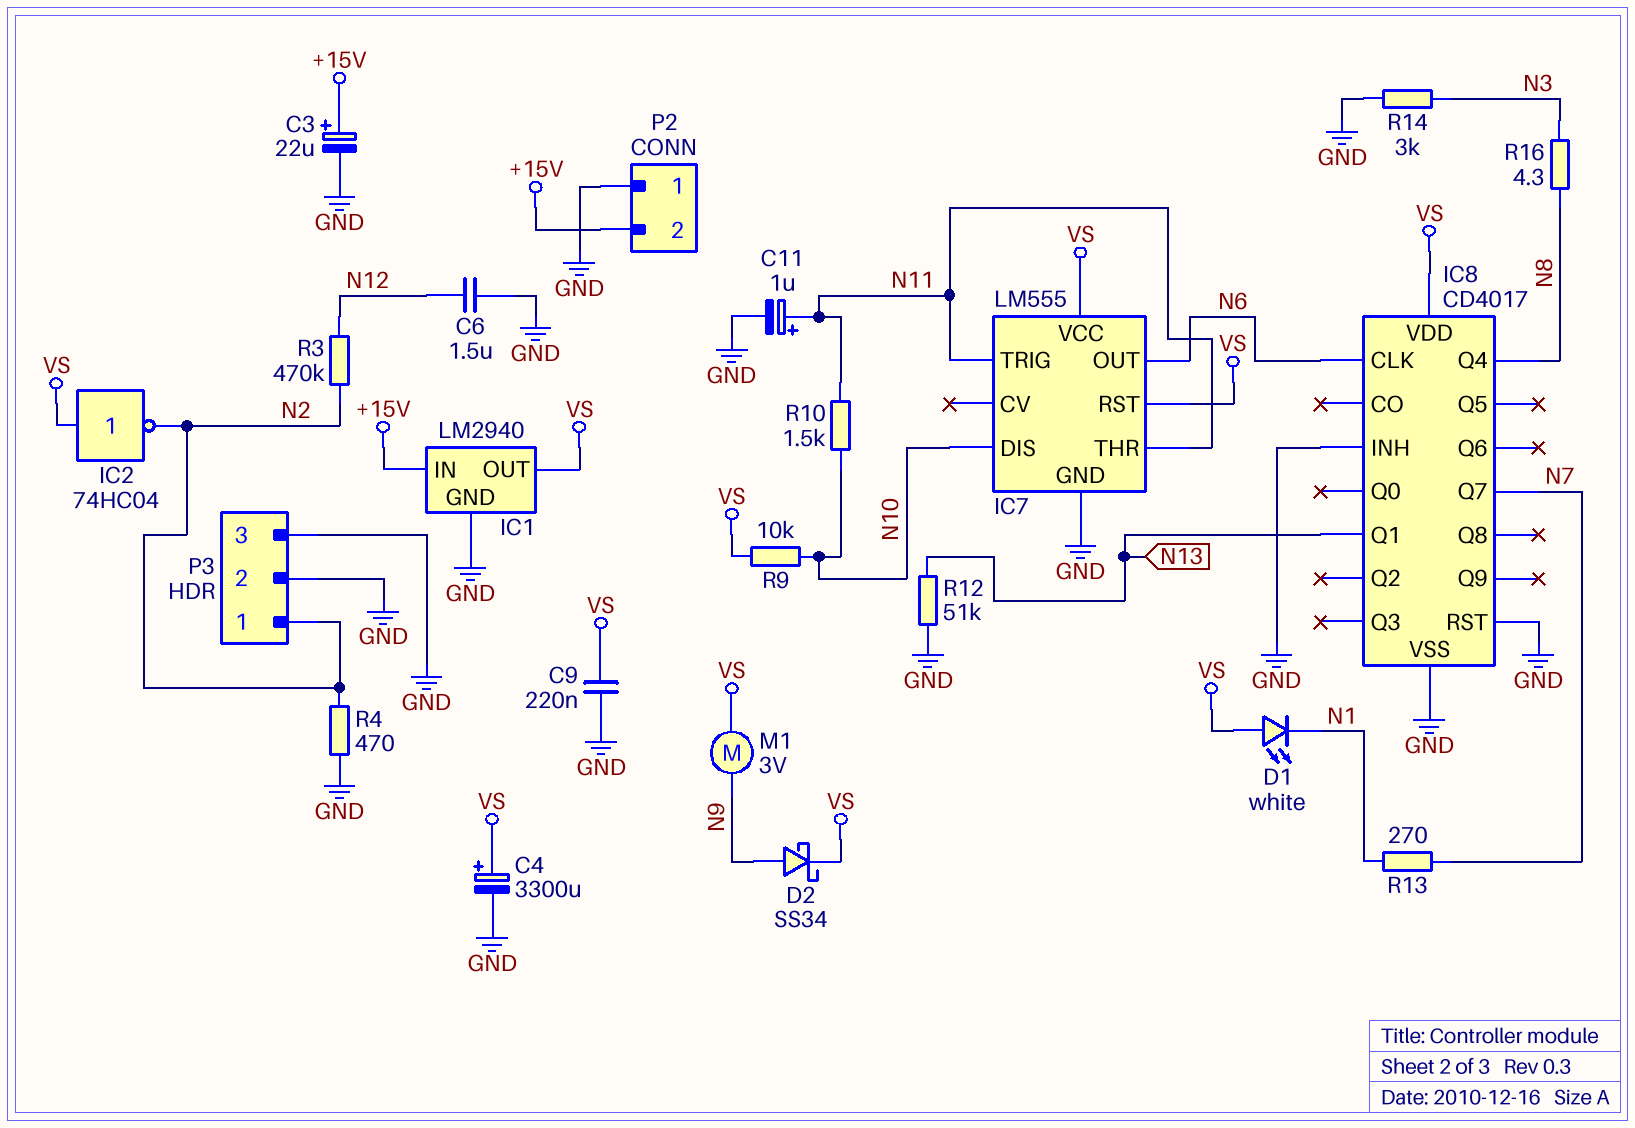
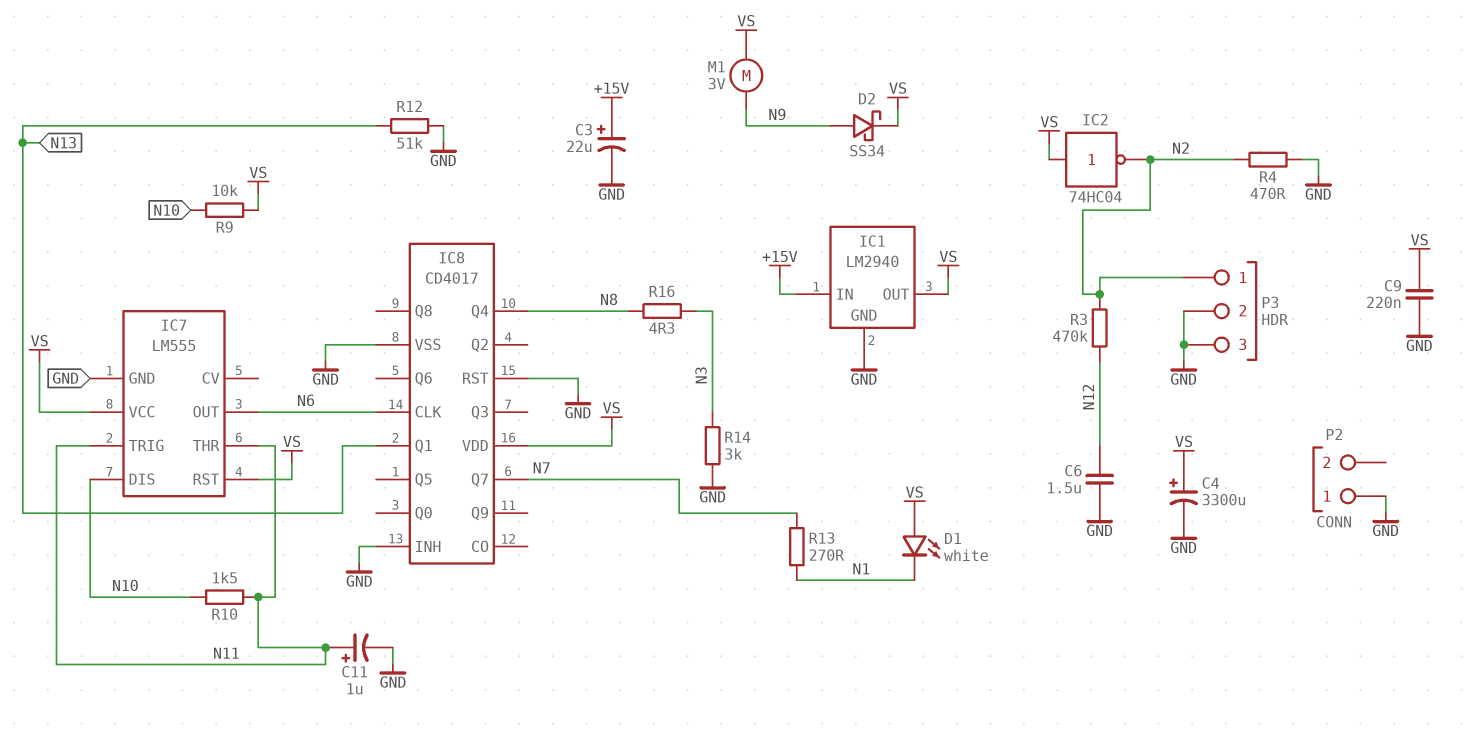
P2 pin 2: +15V -> none

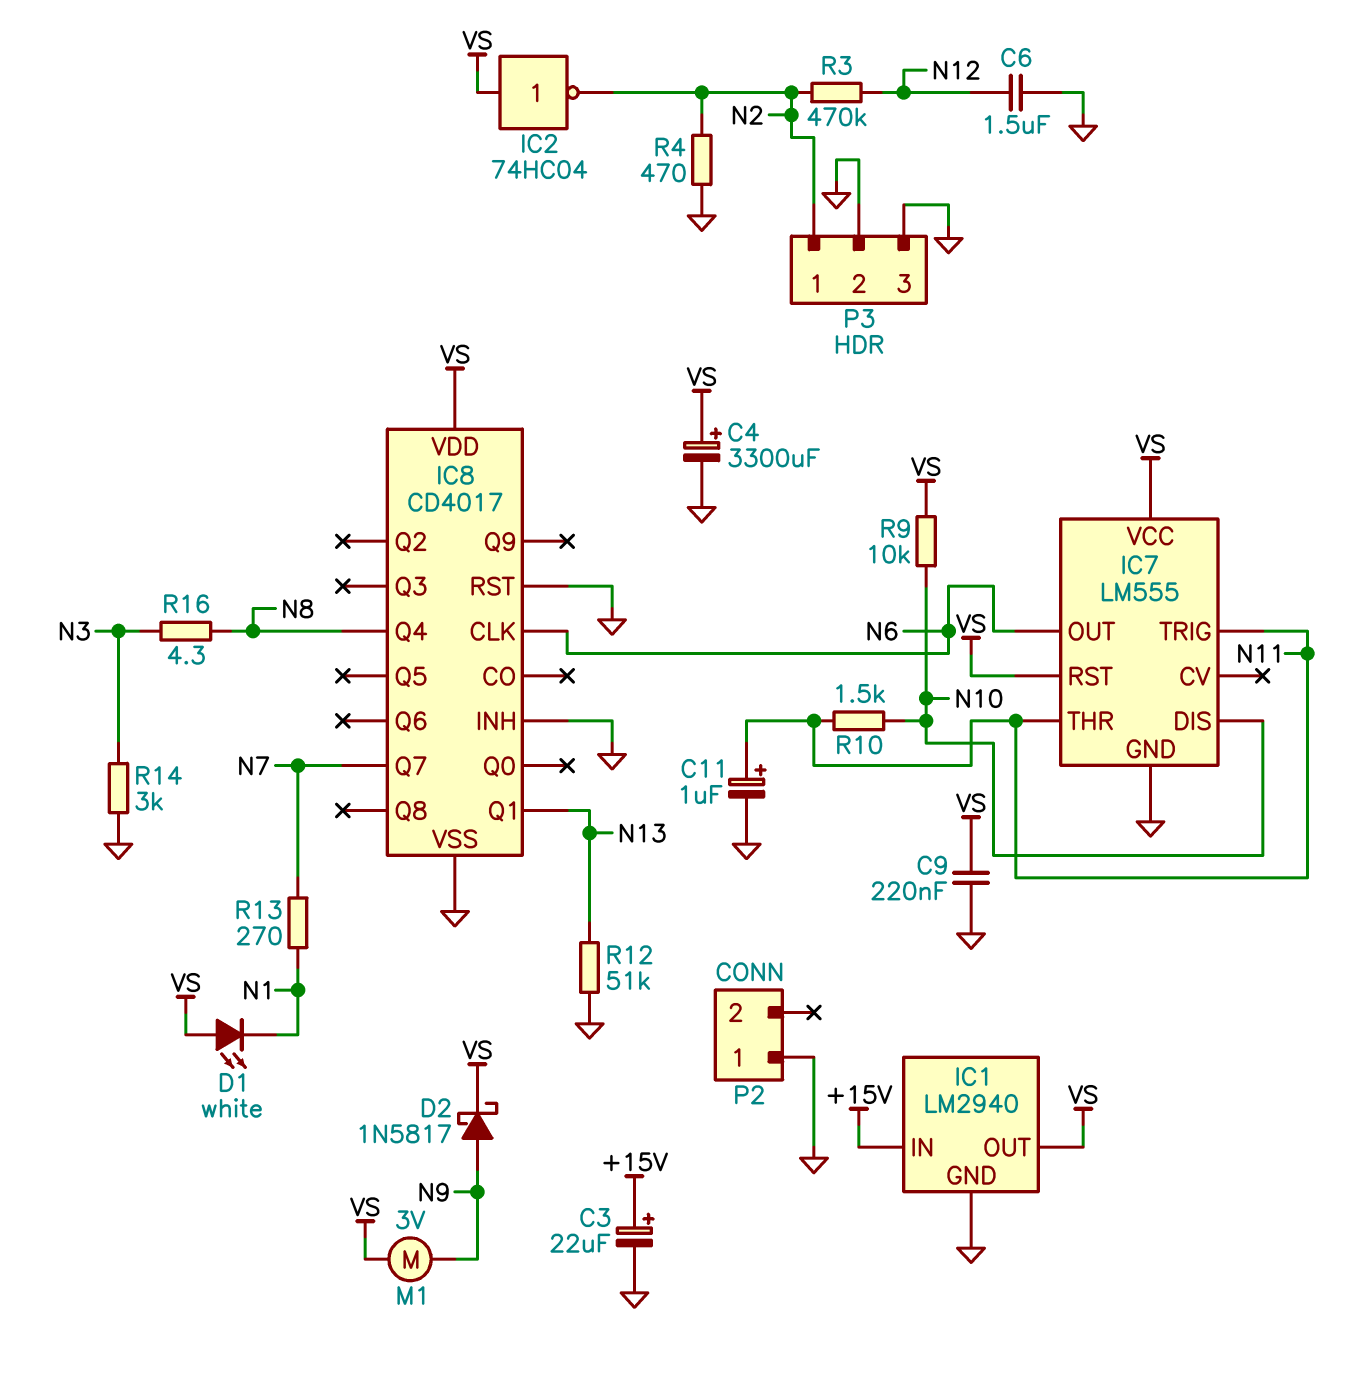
D2: schottky SS34 (A N9, K VS) -> schottky 1N5817 (A N9, K VS)

